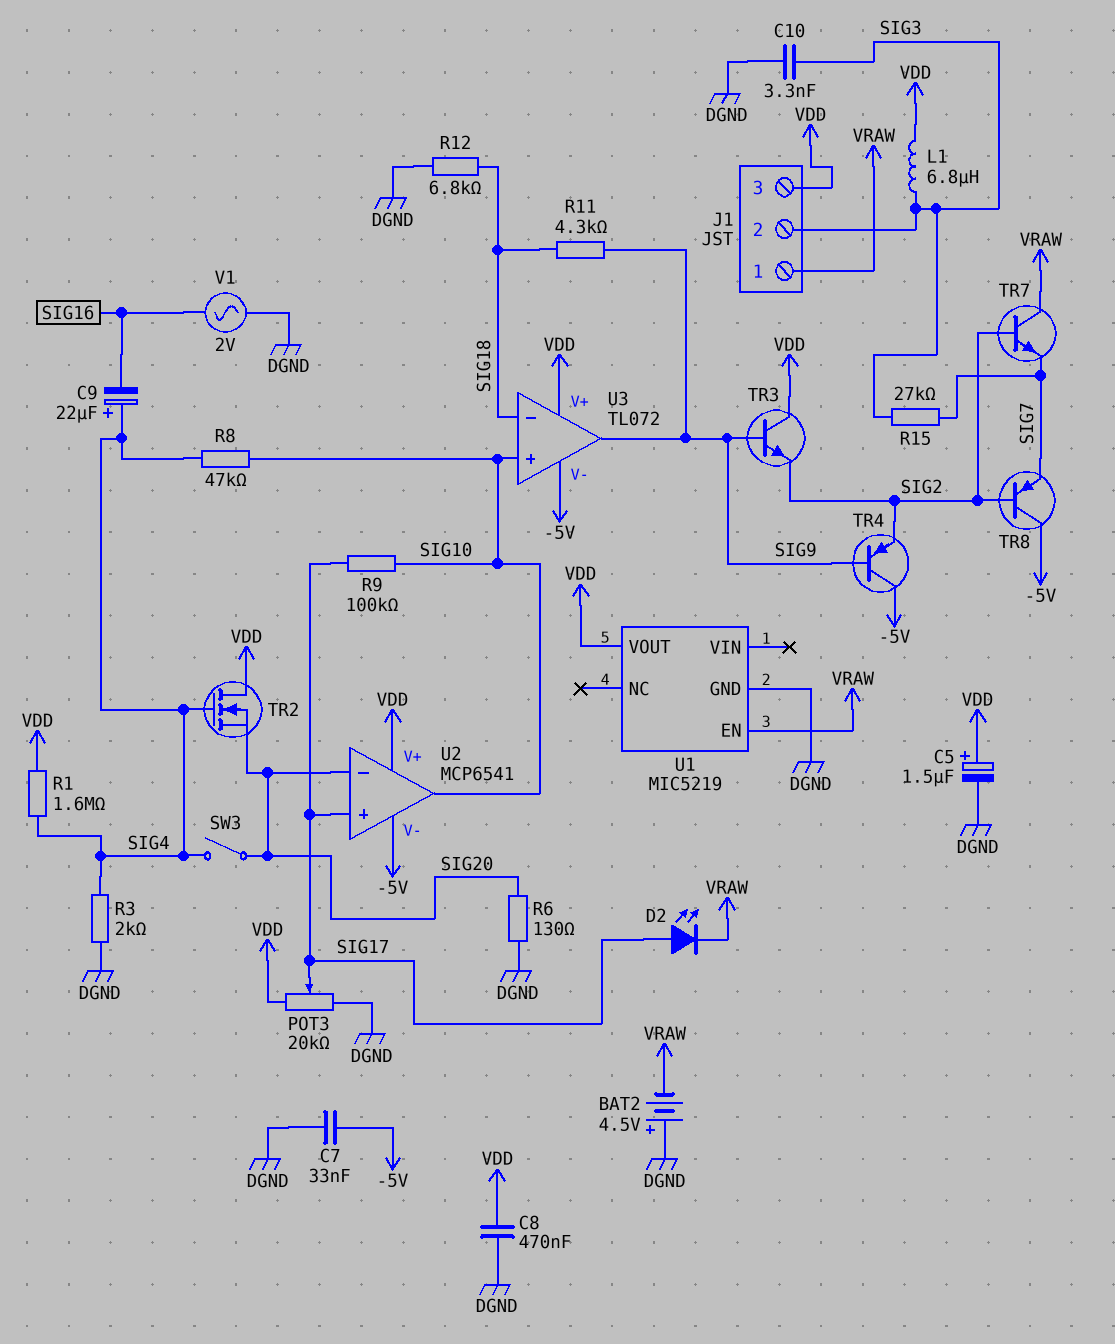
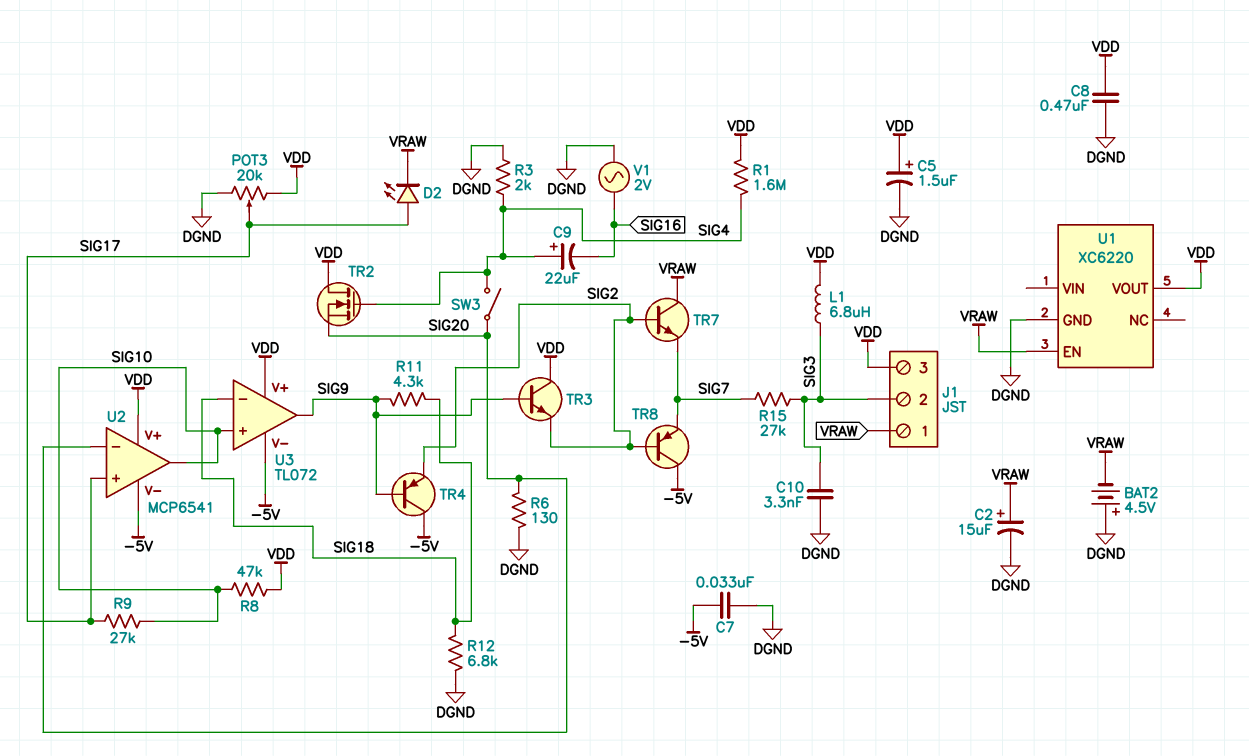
C2: none -> 15uF (plus VRAW, minus DGND)
R8: 47k (SIG4, SIG10) -> 47k (SIG10, VDD)
R9: 100k (SIG10, SIG17) -> 27k (SIG10, SIG17)
U1: MIC5219 -> XC6220

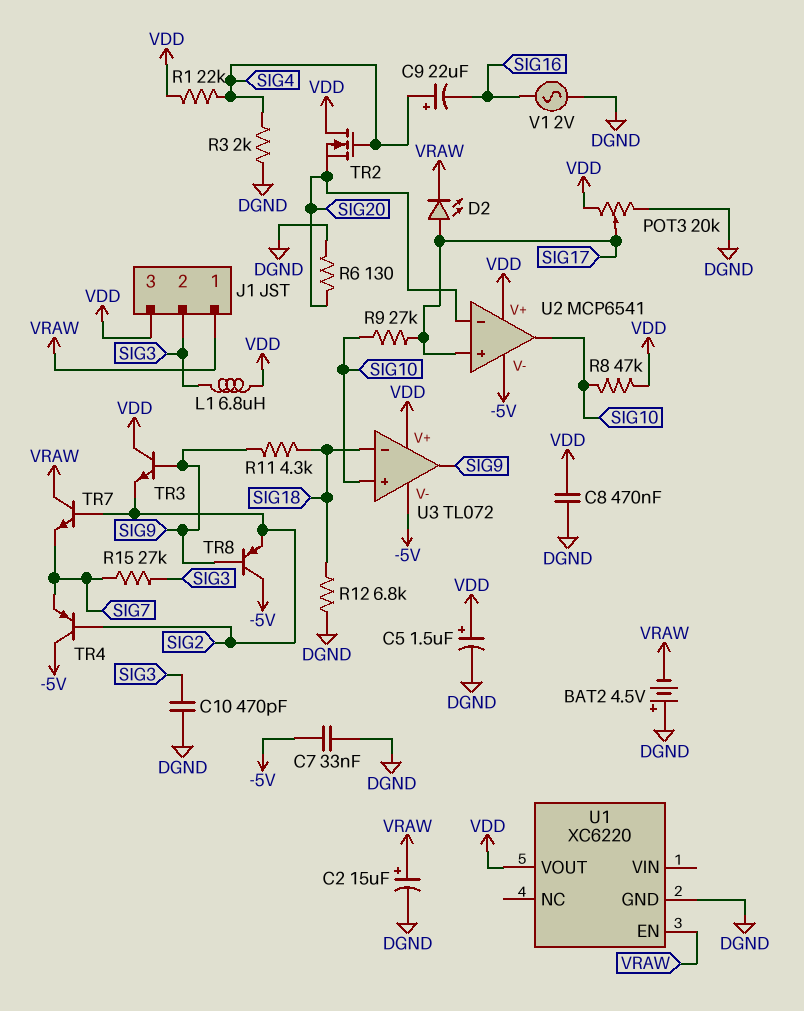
C10: 3.3nF (DGND, SIG3) -> 470pF (DGND, SIG3)
R1: 1.6M (SIG4, VDD) -> 22k (SIG4, VDD)
SW3: switch (SIG4, SIG20) -> none
TR4: PNP (B SIG9, C -5V, E SIG2) -> PNP (B SIG2, C -5V, E SIG7)
TR8: PNP (B SIG2, C -5V, E SIG7) -> PNP (B SIG9, C -5V, E SIG2)

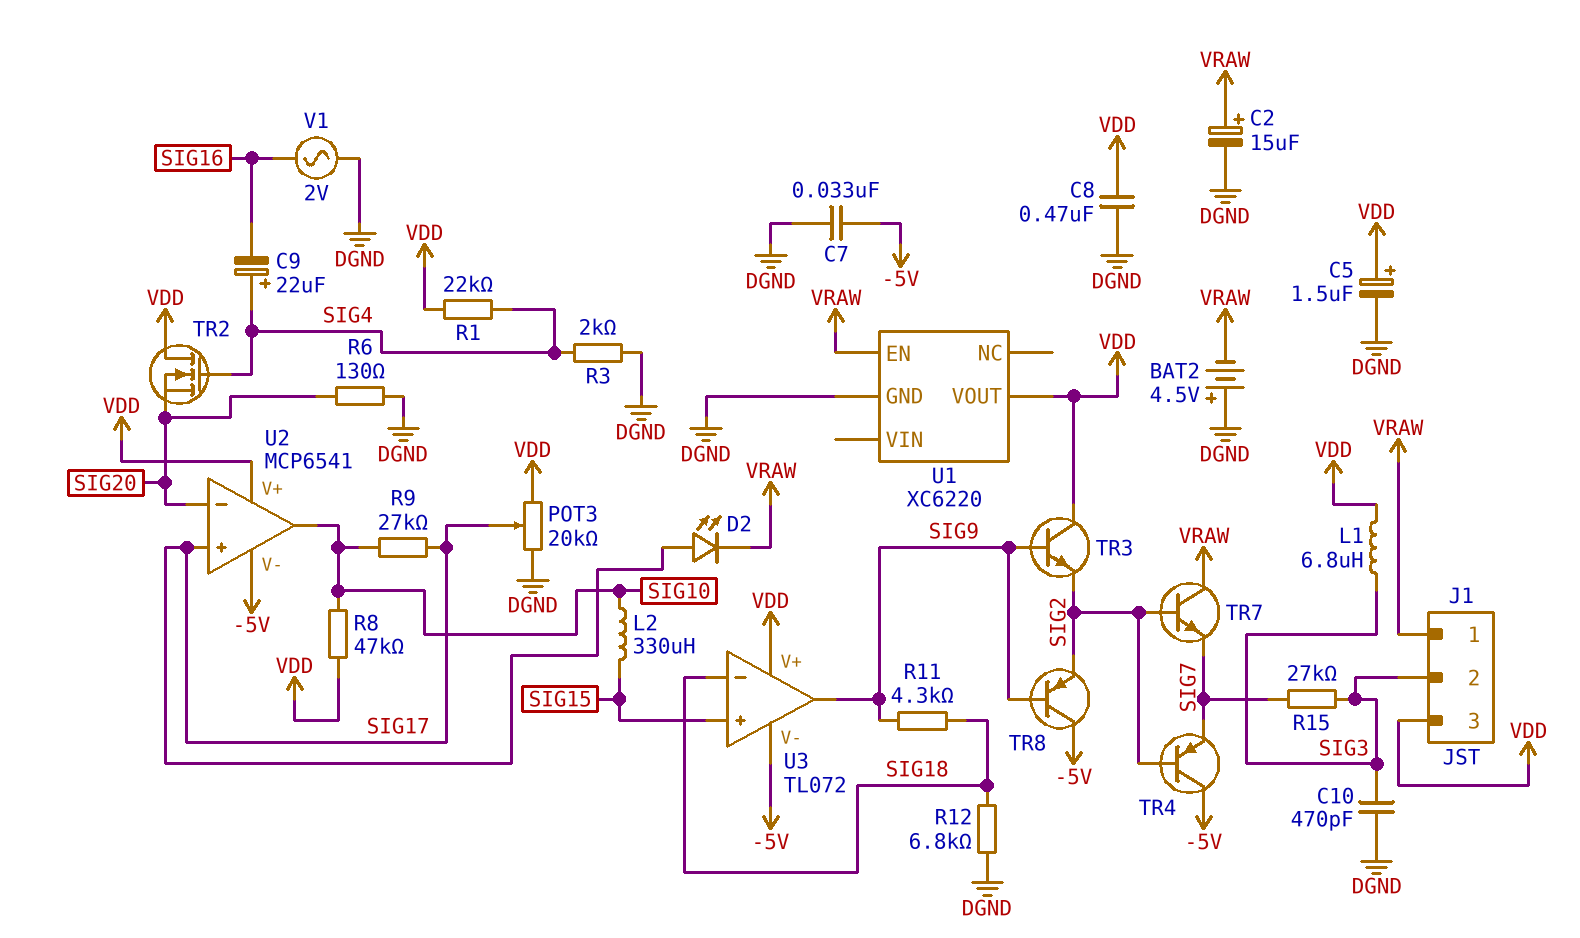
L2: none -> 330uH (SIG10, SIG15)
U3 pin in+: SIG10 -> SIG15

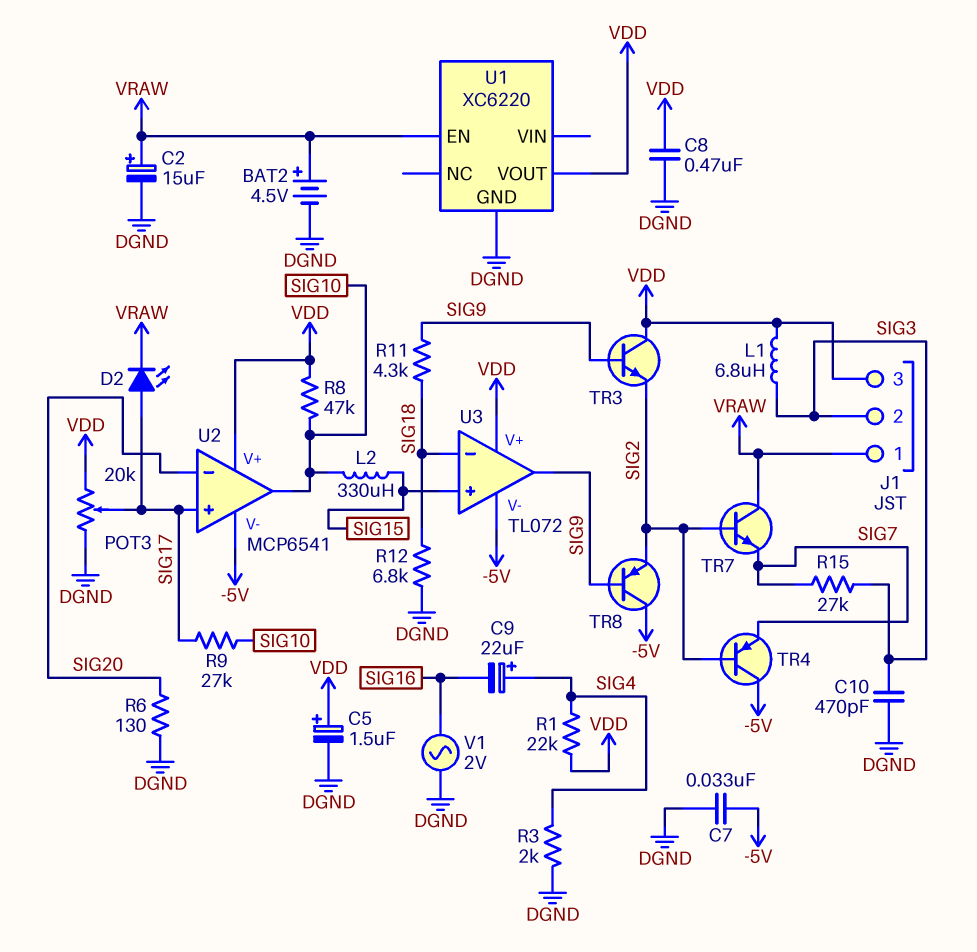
BAT2: 4.5V (plus DGND, minus VRAW) -> 4.5V (plus VRAW, minus DGND)
TR2: NMOS (G SIG4, D VDD, S SIG20) -> none

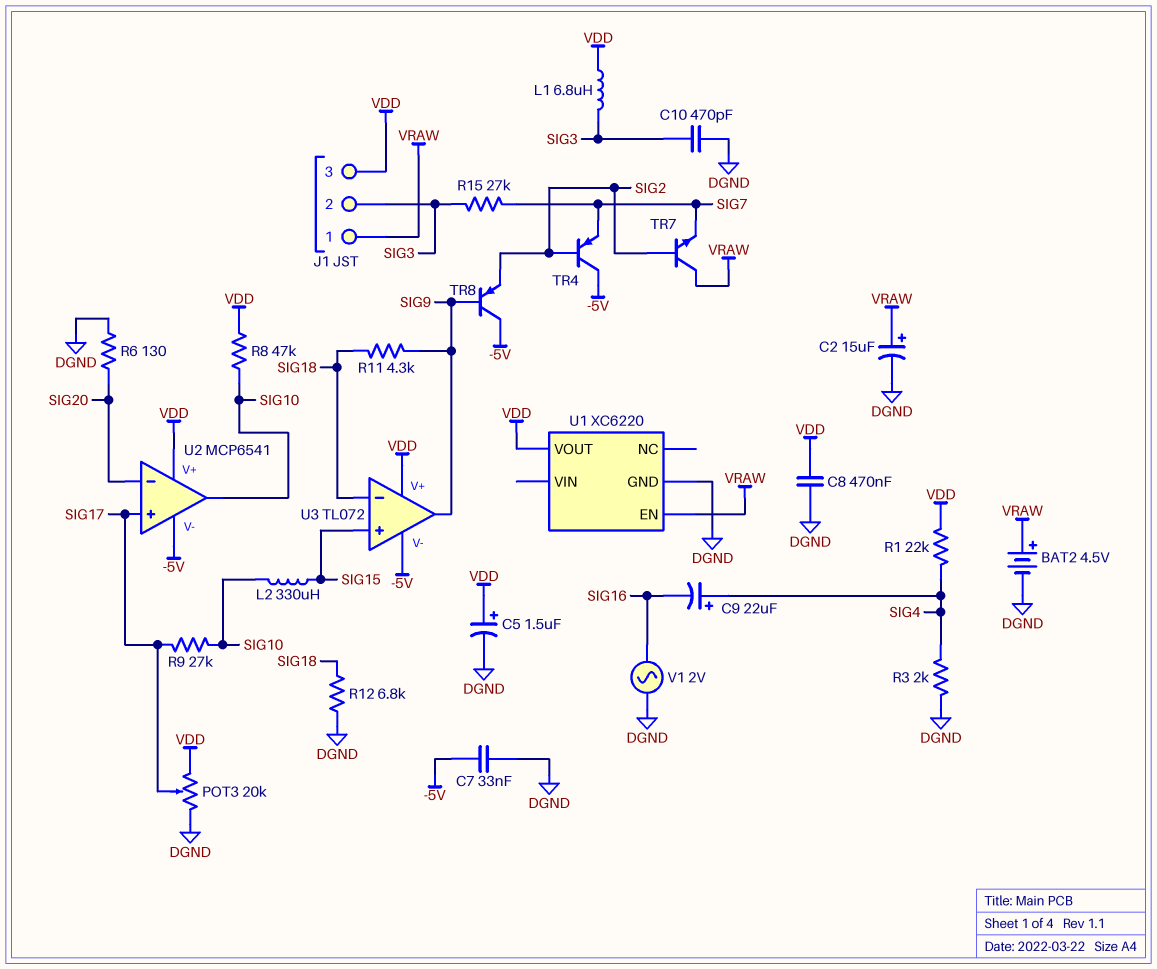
D2: LED (A SIG17, K VRAW) -> none
TR3: NPN (B SIG9, C VDD, E SIG2) -> none

